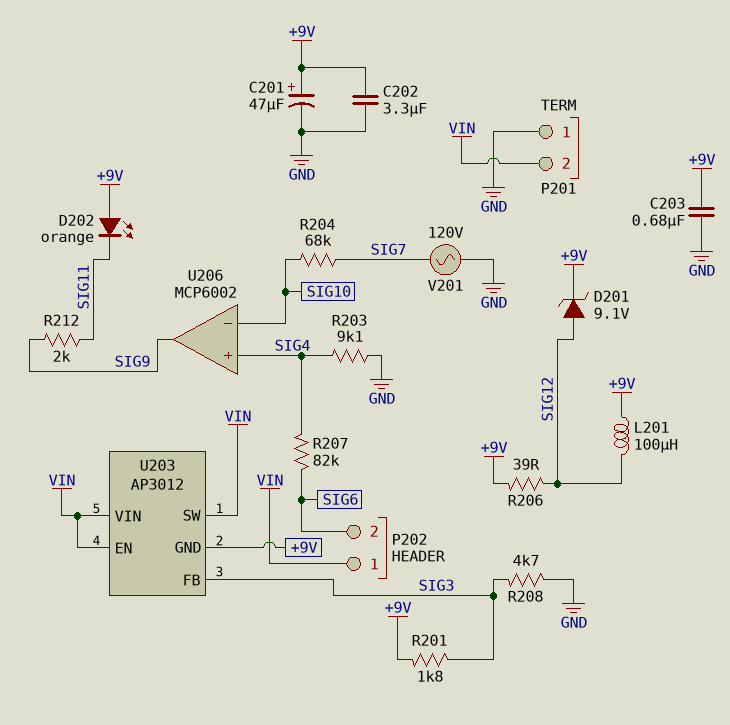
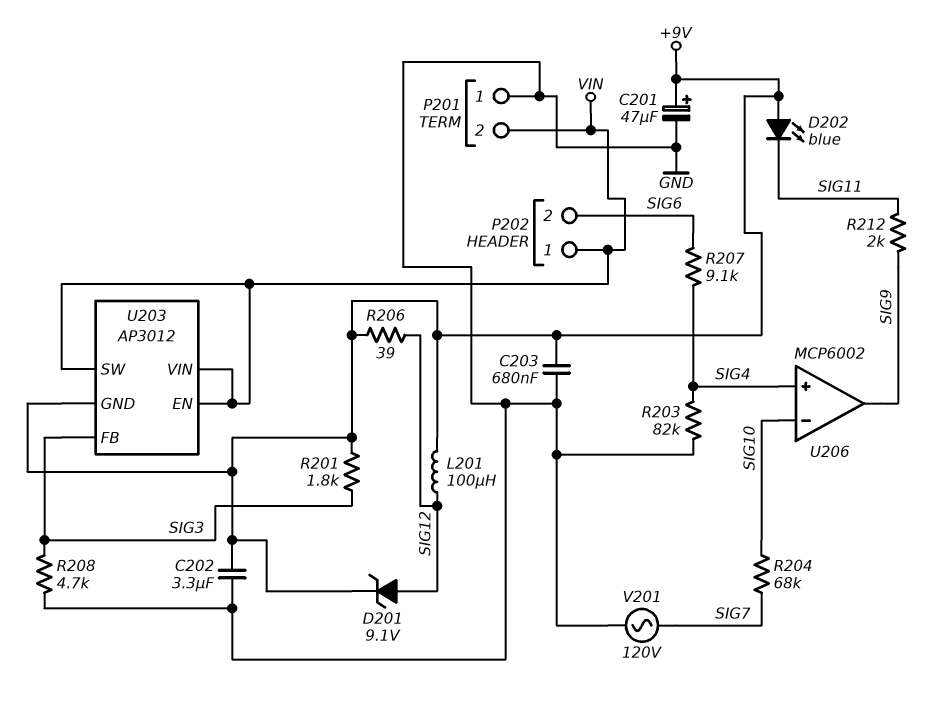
D202: LED orange (A +9V, K SIG11) -> LED blue (A +9V, K SIG11)
R203: 9.1k (GND, SIG4) -> 82k (GND, SIG4)
R207: 82k (SIG4, SIG6) -> 9.1k (SIG4, SIG6)

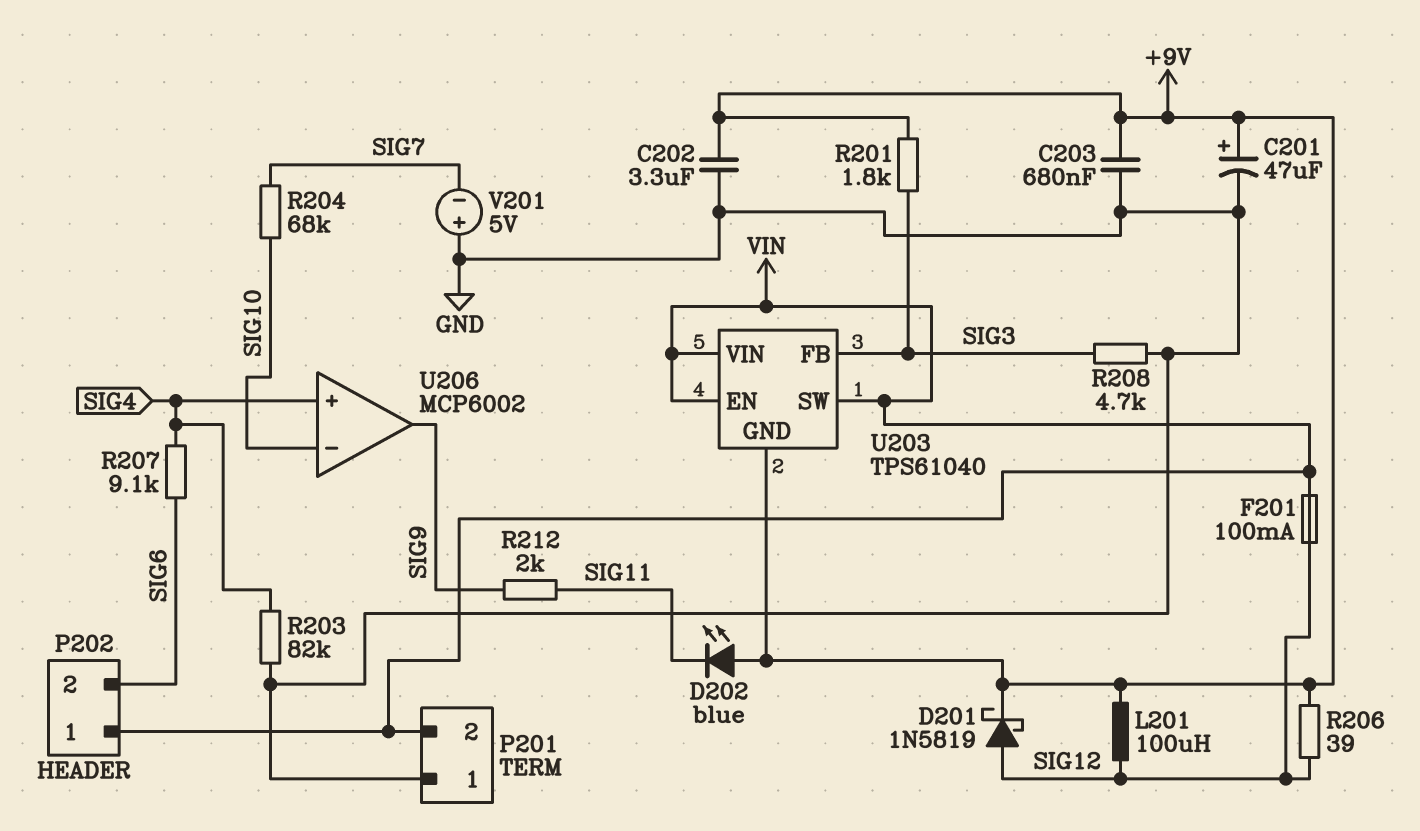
D201: zener 9.1V (A SIG12, K +9V) -> schottky 1N5819 (A SIG12, K +9V)
F201: none -> 100mA (SIG12, VIN)
U203: AP3012 -> TPS61040
V201: AC 120V (GND, SIG7) -> 5V (plus GND, minus SIG7)

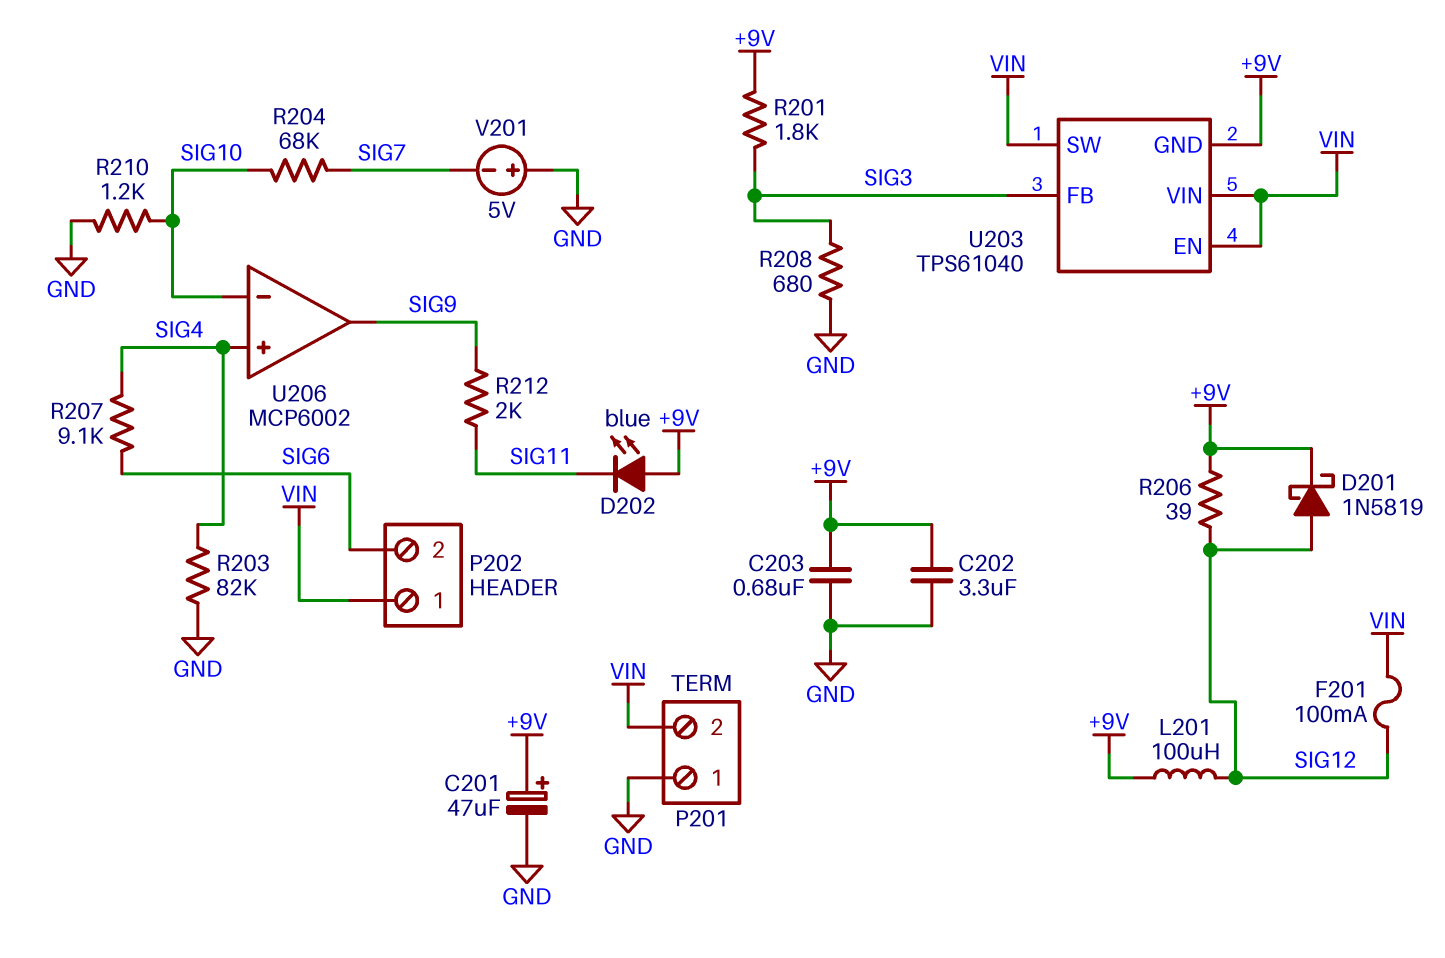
R208: 4.7k (GND, SIG3) -> 680 (GND, SIG3)
R210: none -> 1.2k (GND, SIG10)

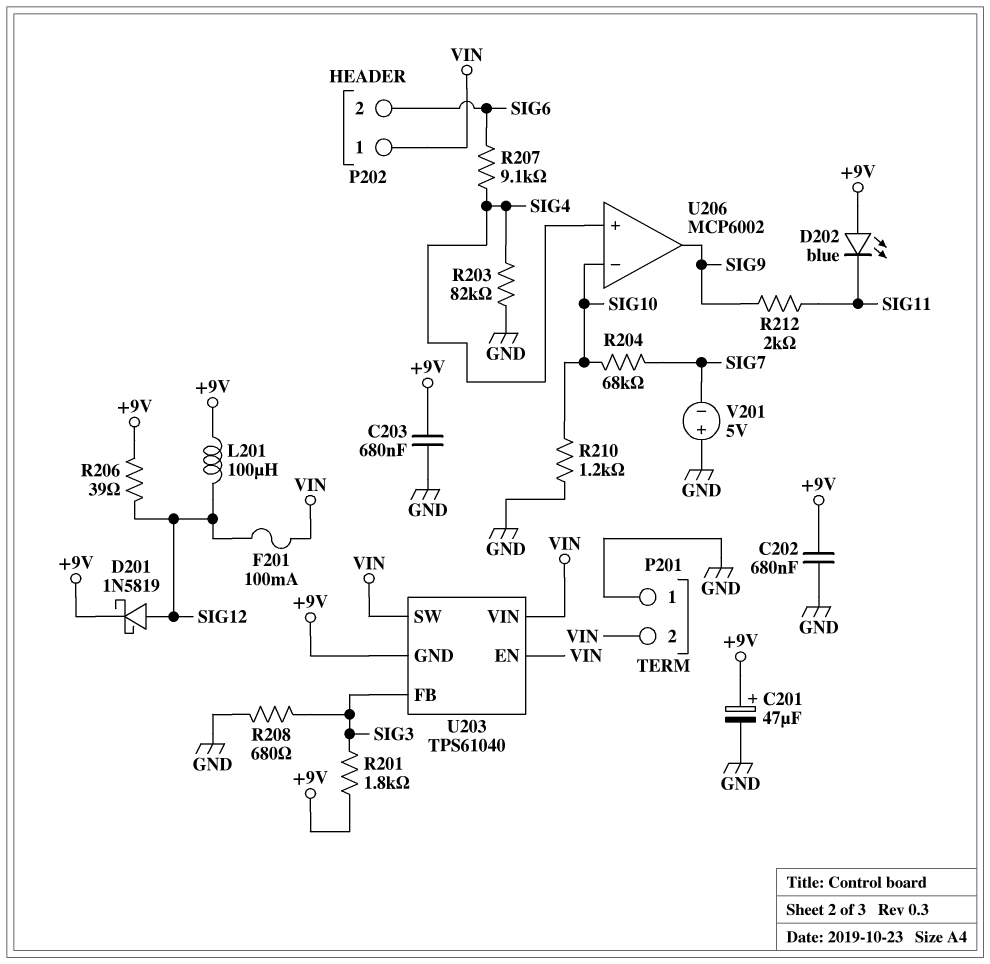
C202: 3.3uF (+9V, GND) -> 680nF (+9V, GND)

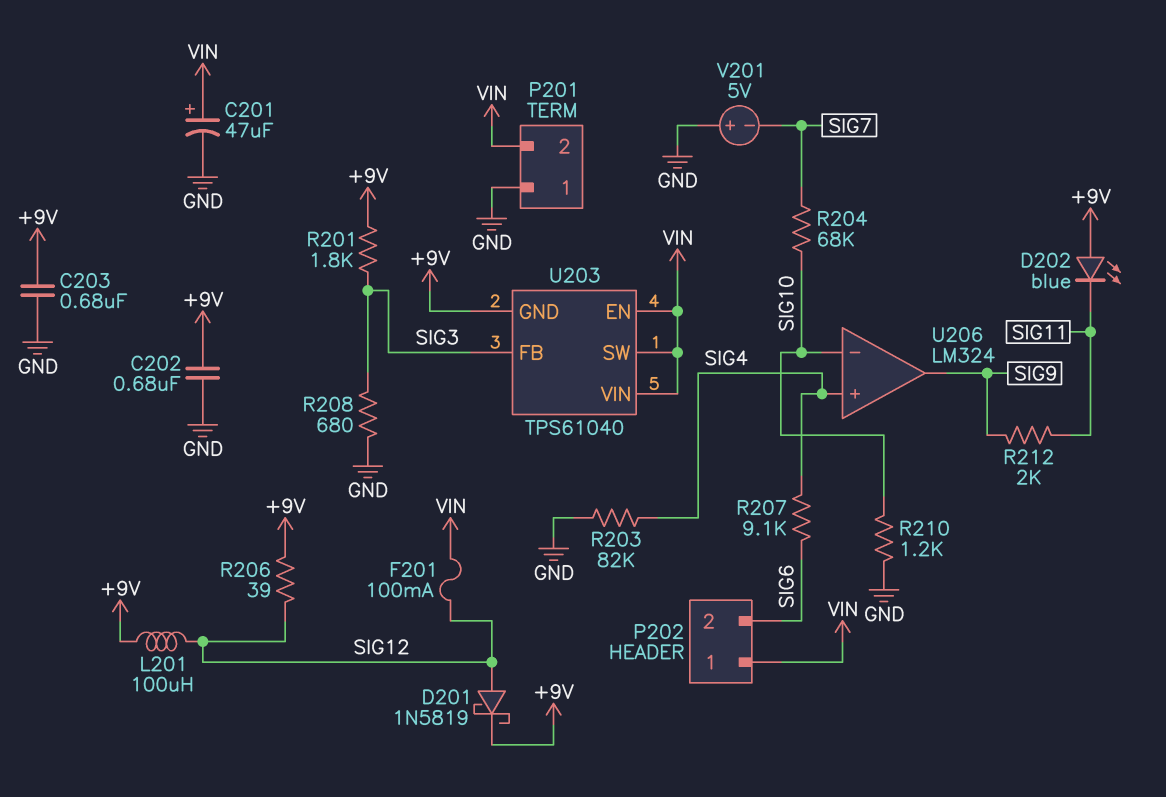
C201: 47uF (plus +9V, minus GND) -> 47uF (plus VIN, minus GND)
U206: MCP6002 -> LM324

